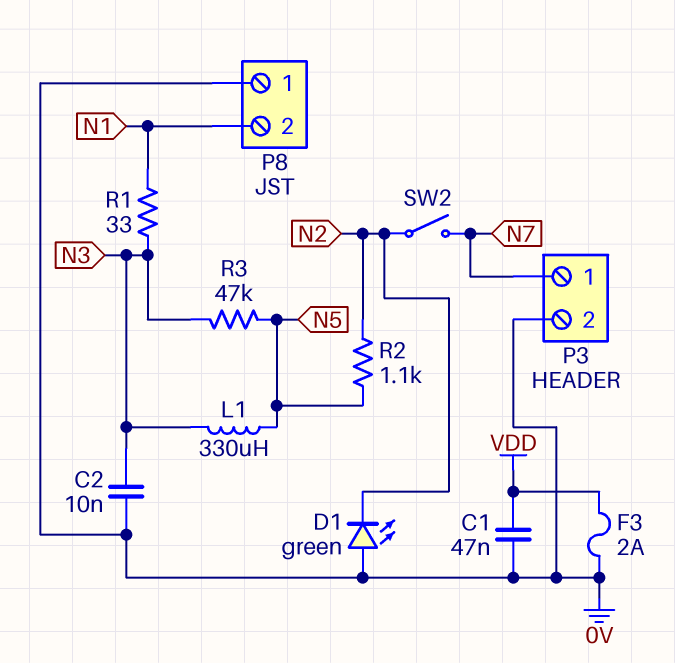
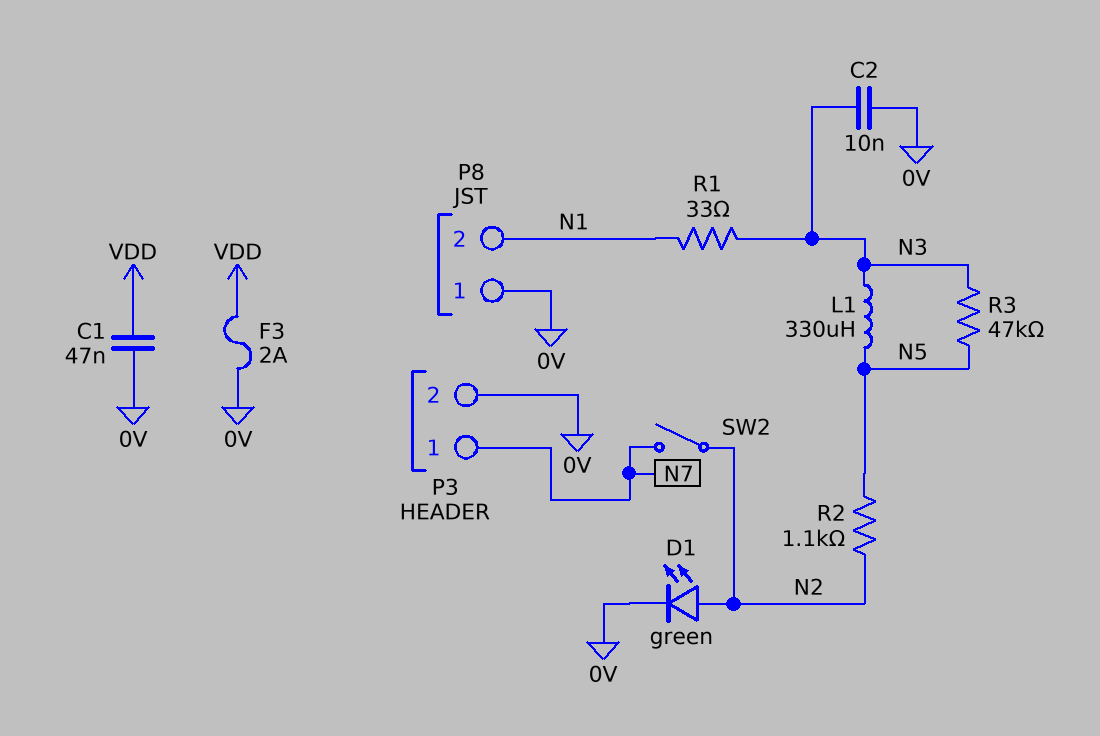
D1: LED green (A 0V, K N2) -> LED green (A N2, K 0V)

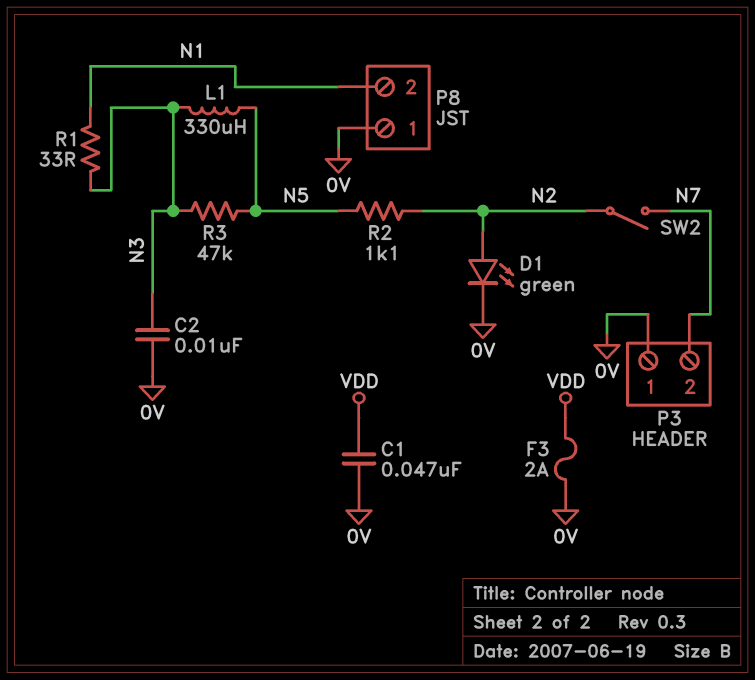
P3 pin 1: N7 -> 0V
P3 pin 2: 0V -> N7

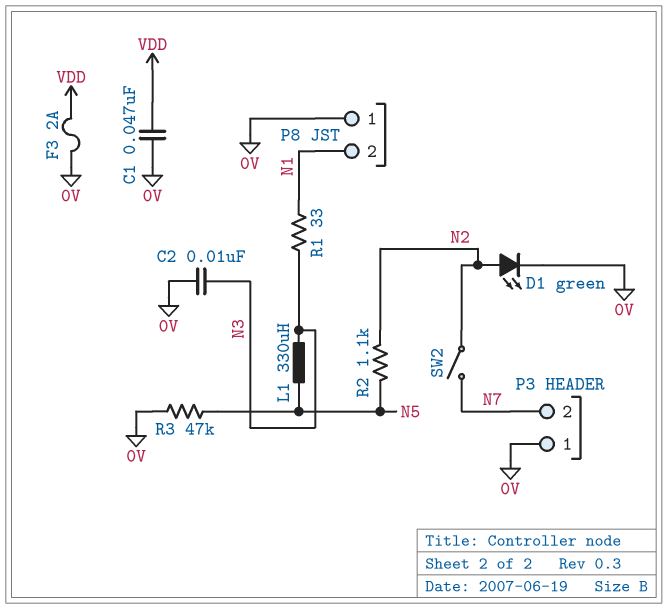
R3: 47k (N3, N5) -> 47k (0V, N5)

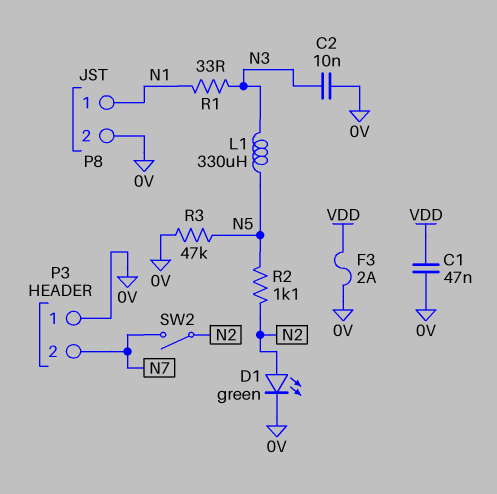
P8 pin 1: 0V -> N1
P8 pin 2: N1 -> 0V

